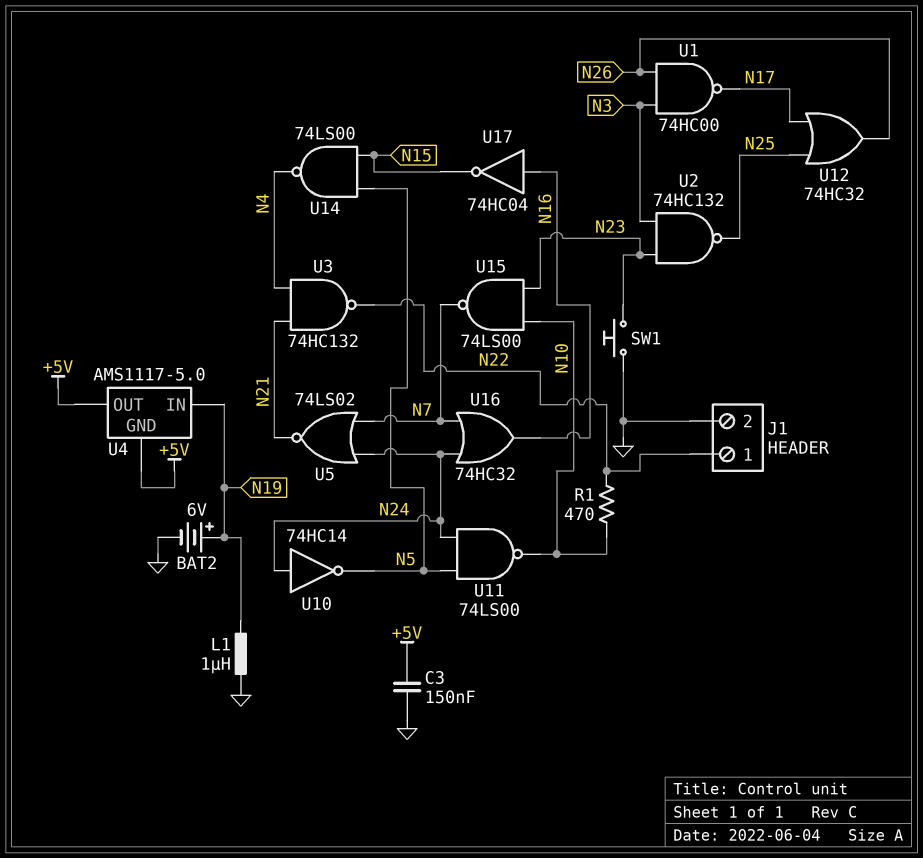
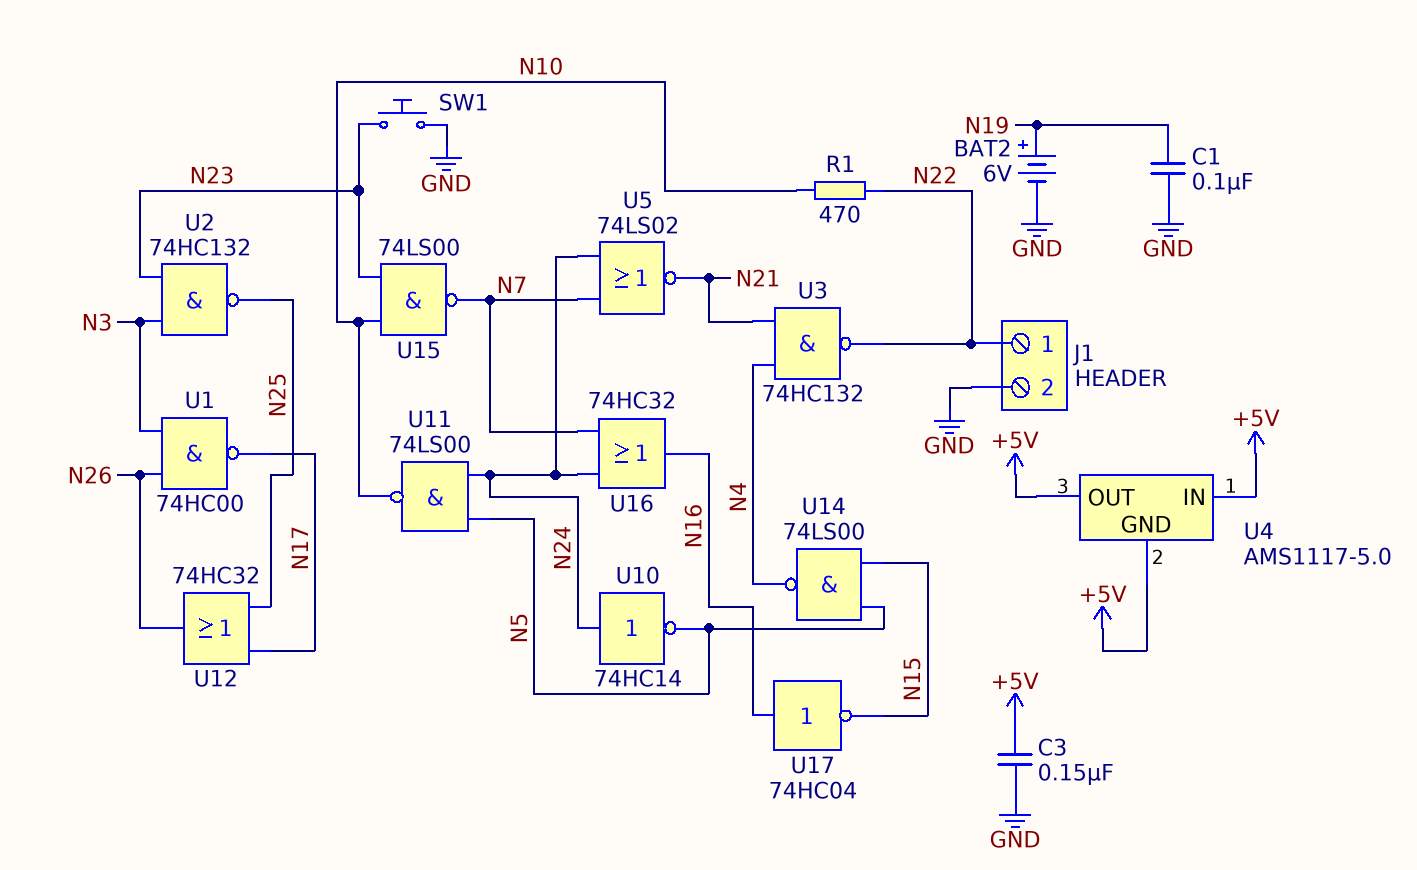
C1: none -> 100nF (GND, N19)
L1: 1uH (GND, N19) -> none
U4 pin IN: N19 -> +5V

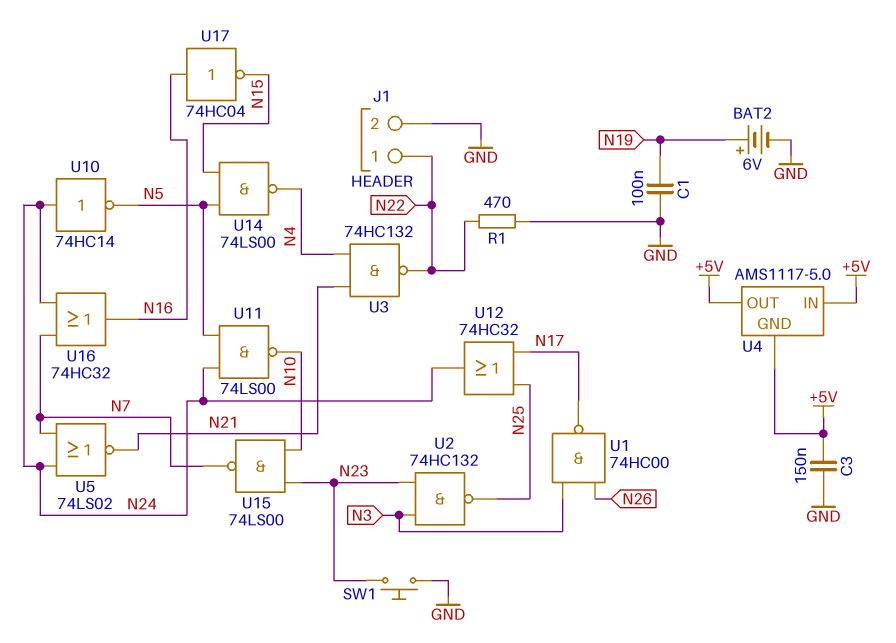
R1: 470 (N10, N22) -> 470 (GND, N22)
U12: OR 74HC32 (in N17, in N25, out N26) -> OR 74HC32 (in N17, in N25, out N24)

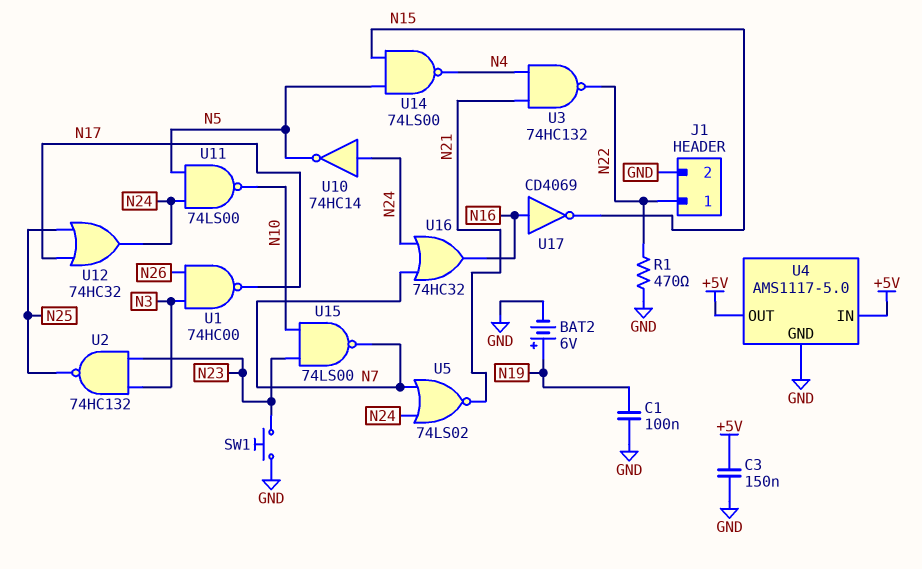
U4 pin GND: +5V -> GND
U17: NOT 74HC04 (in N16, out N15) -> NOT CD4069 (in N16, out N15)

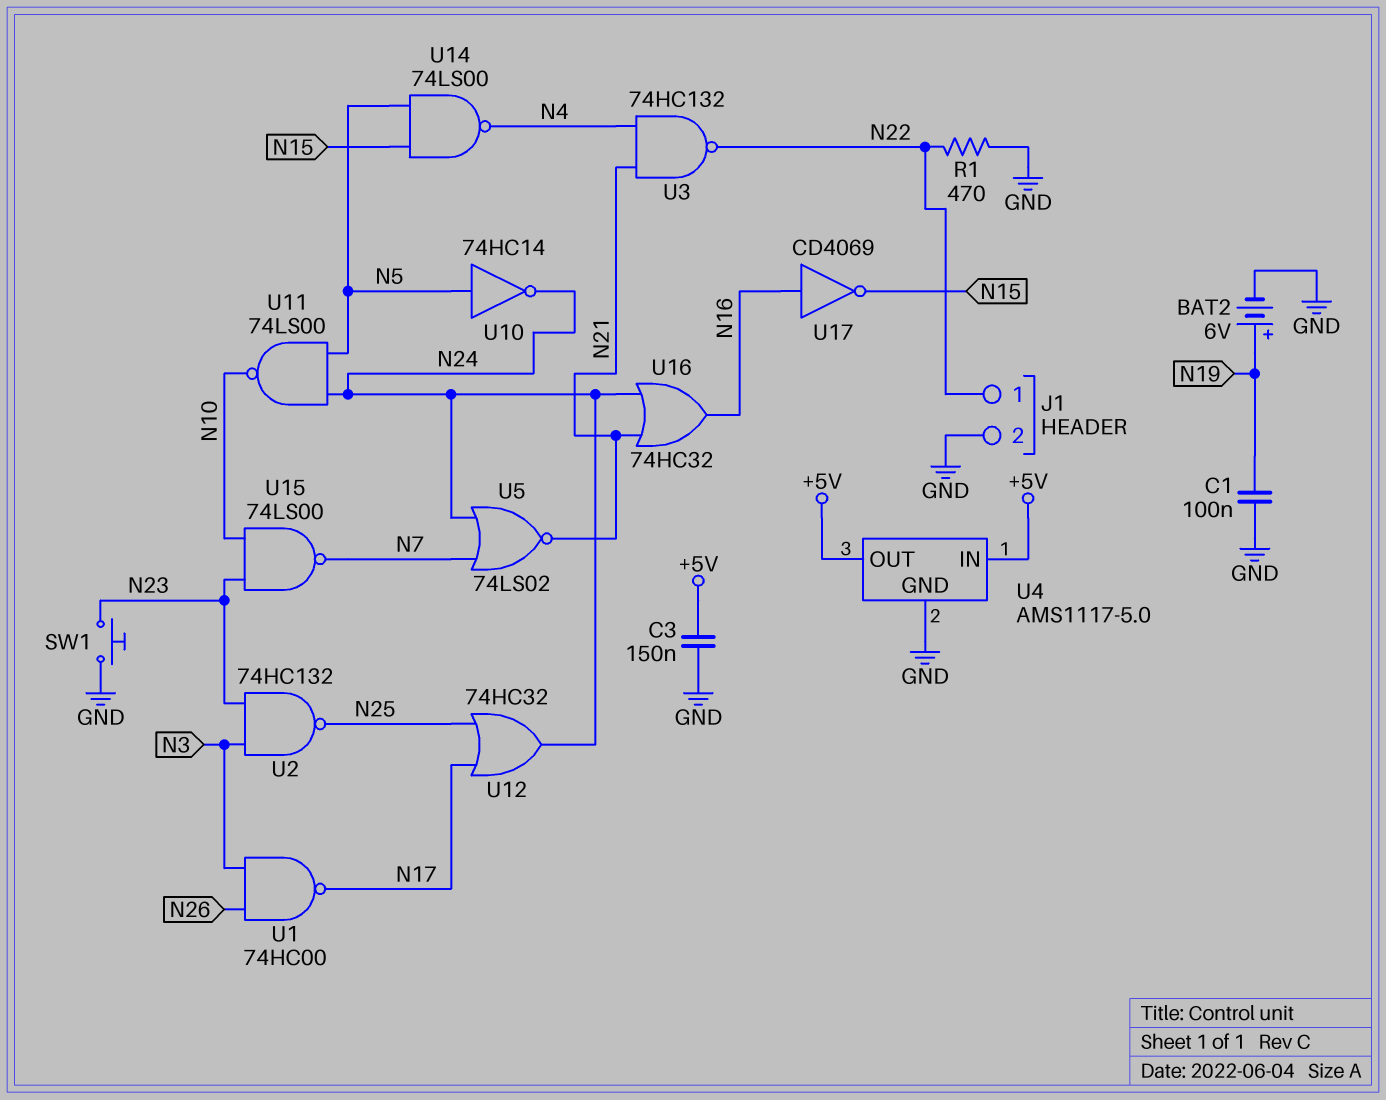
U10: NOT 74HC14 (in N24, out N5) -> NOT 74HC14 (in N5, out N24)
U16: OR 74HC32 (in N7, in N24, out N16) -> OR 74HC32 (in N21, in N24, out N16)

